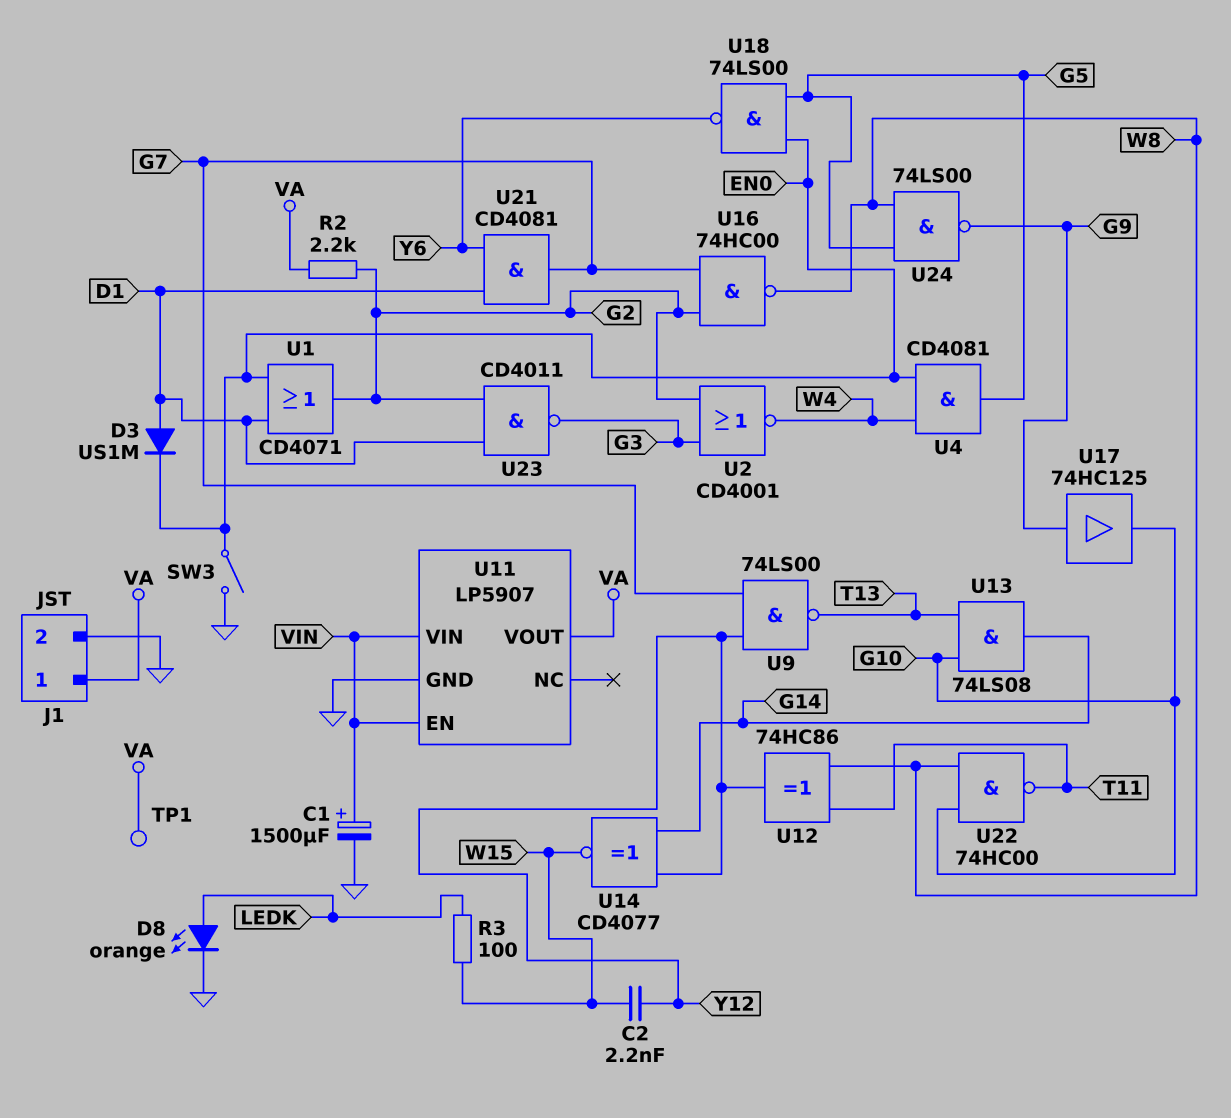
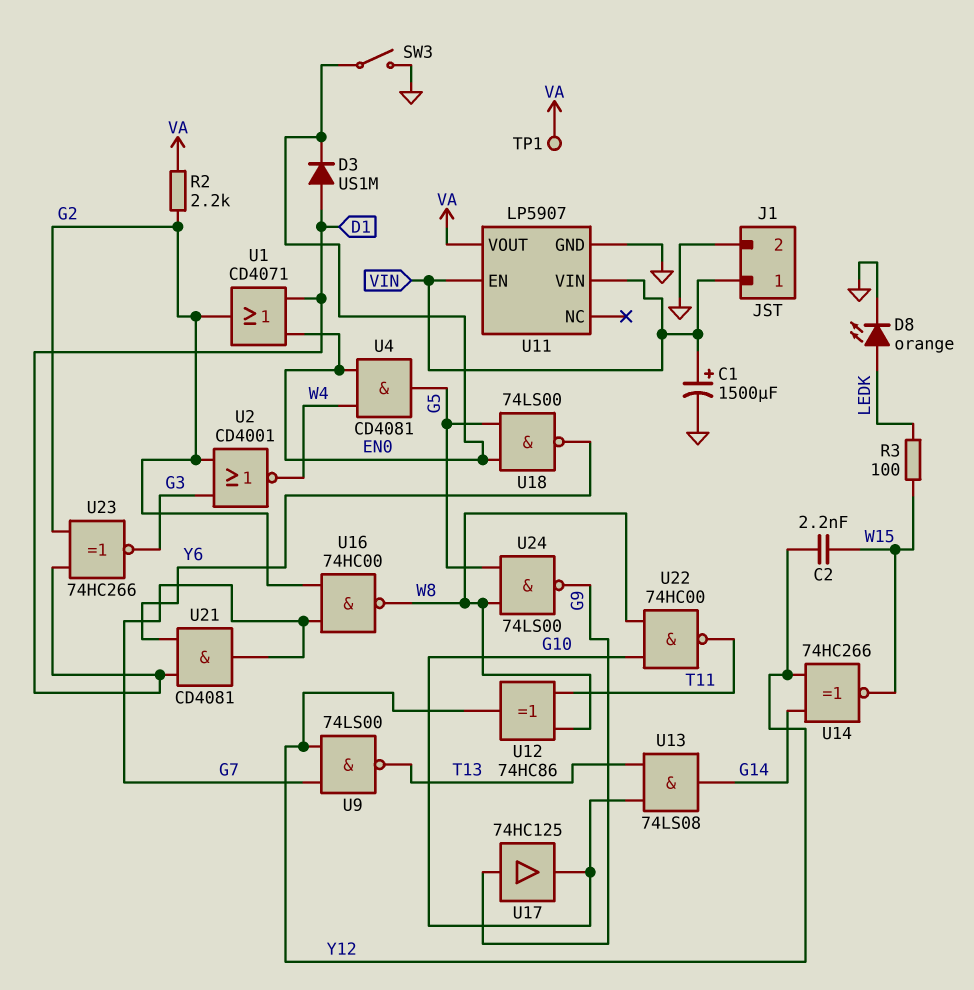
J1 pin 1: VA -> VIN
U14: XNOR CD4077 (in G14, in Y12, out W15) -> XNOR 74HC266 (in G14, in Y12, out W15)
U23: NAND CD4011 (in D1, in G2, out G3) -> XNOR 74HC266 (in D1, in G2, out G3)

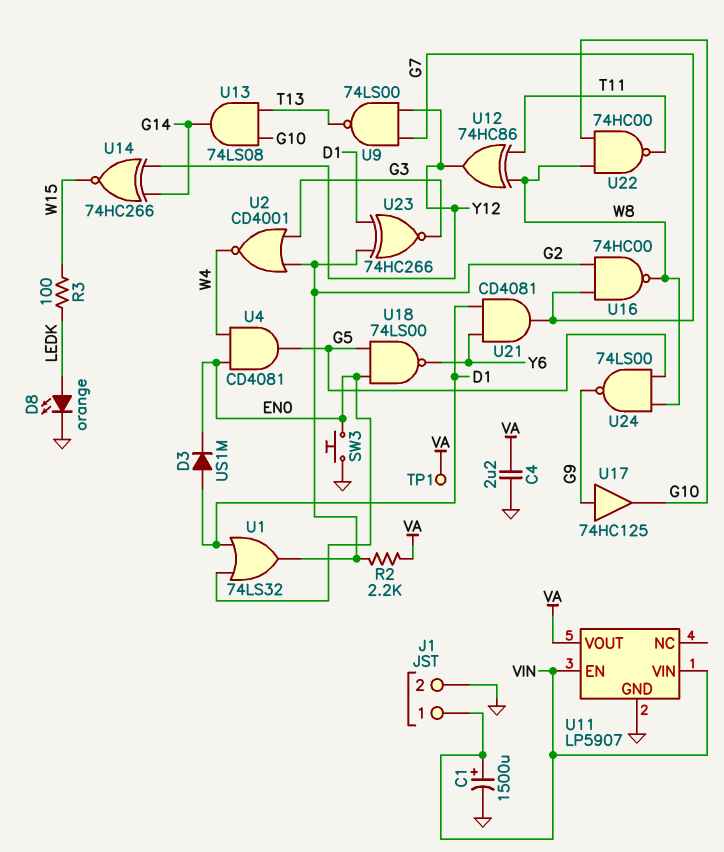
C2: 2.2nF (W15, Y12) -> none
C4: none -> 2.2uF (GND, VA)
SW3: switch (EN0, GND) -> button (EN0, GND)
U1: OR CD4071 (in D1, in EN0, out G2) -> OR 74LS32 (in D1, in EN0, out G2)

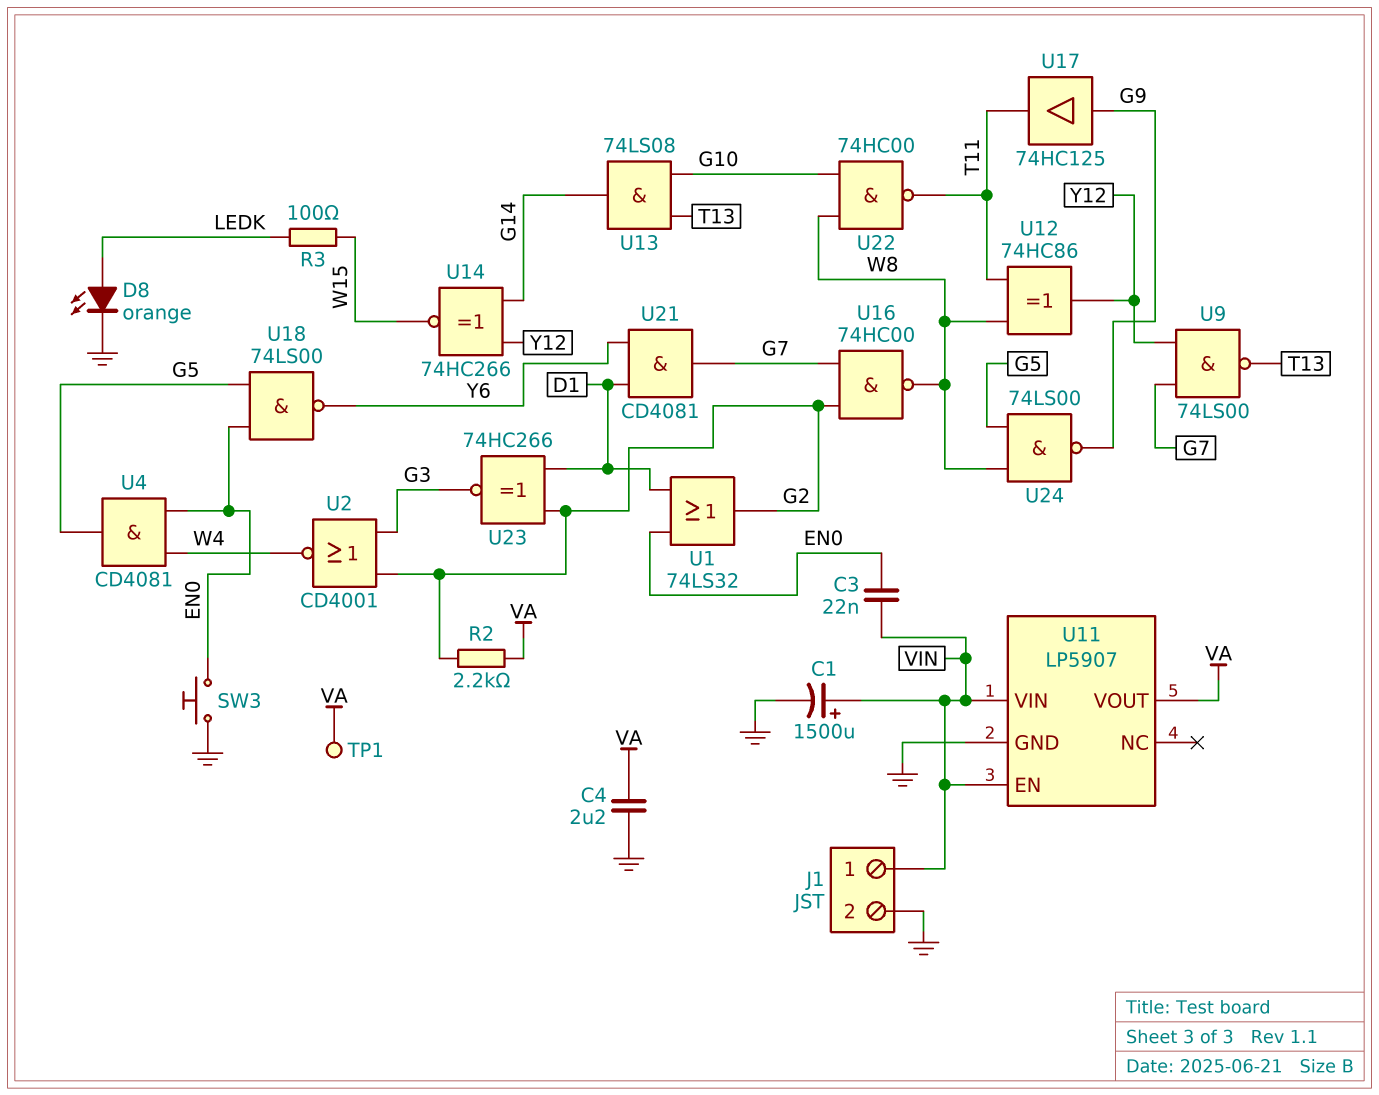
C3: none -> 22nF (EN0, VIN)
D3: diode US1M (A D1, K EN0) -> none
U17: buffer 74HC125 (in G9, out G10) -> buffer 74HC125 (in G9, out T11)

